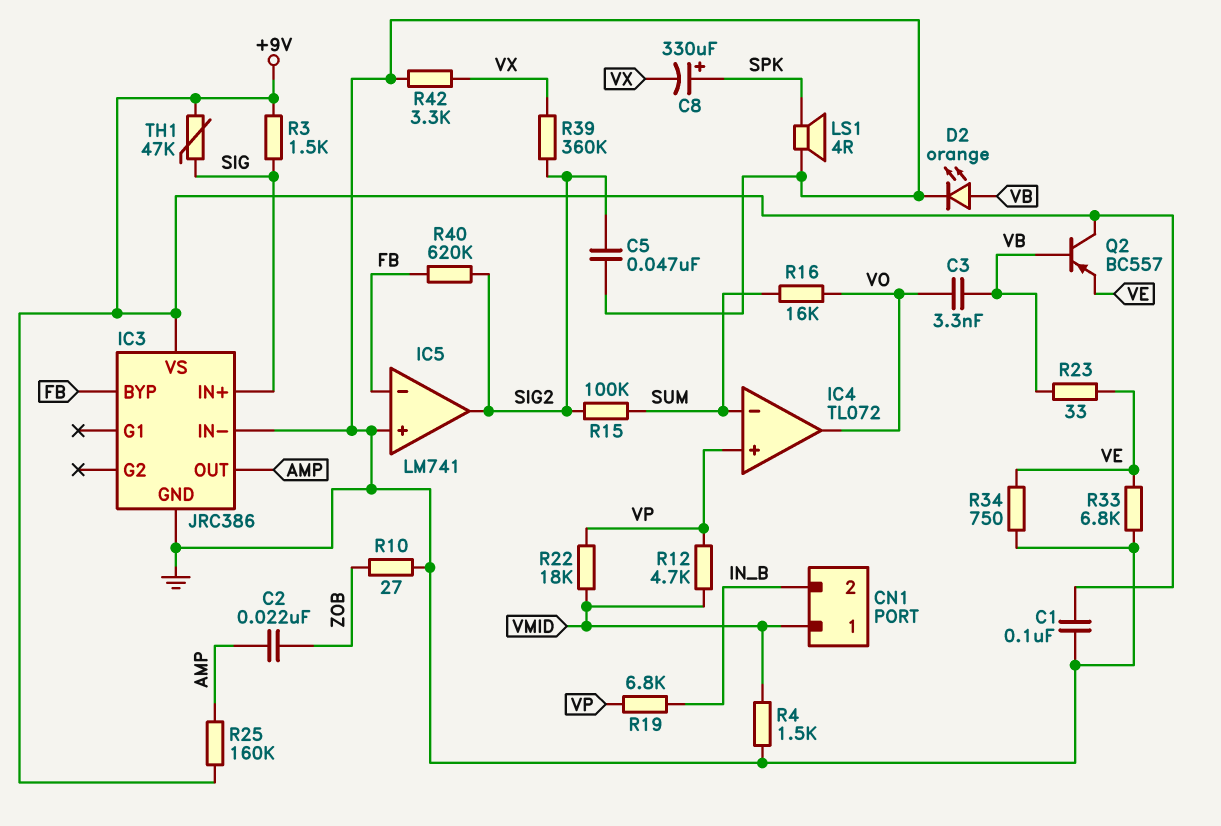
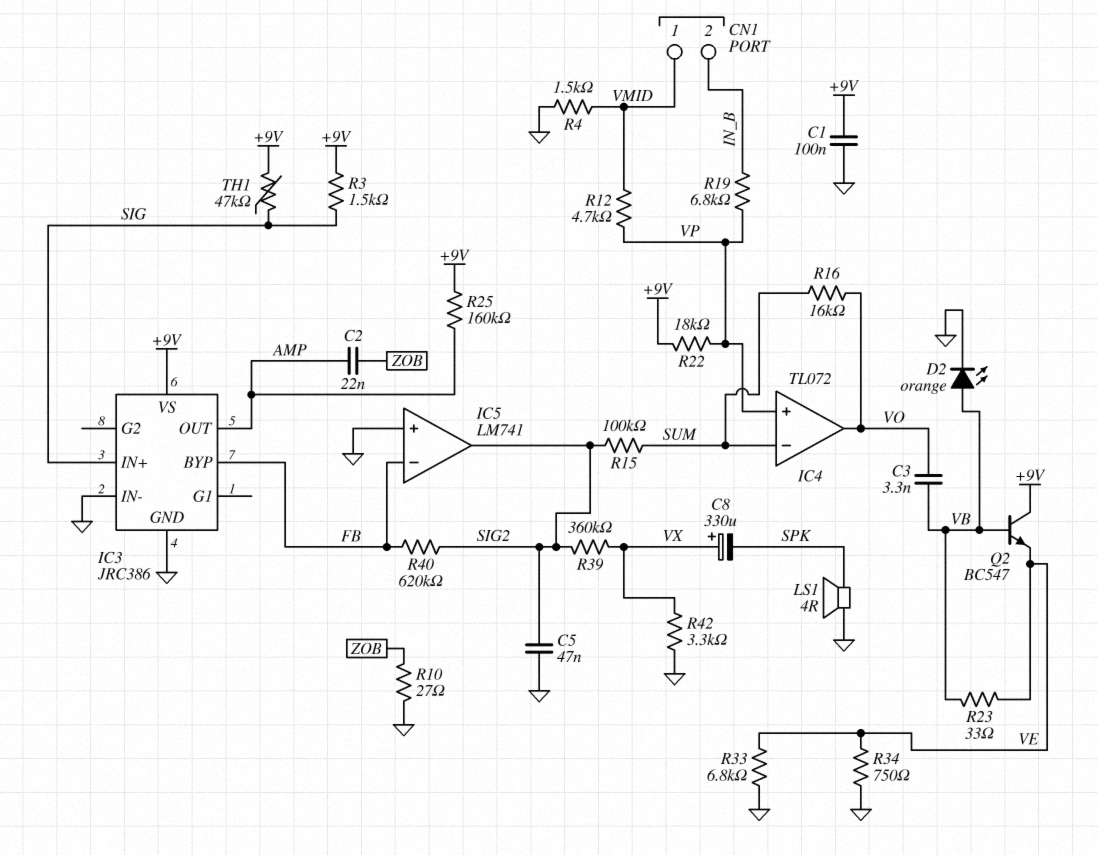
C8: 330uF (plus SPK, minus VX) -> 330uF (plus VX, minus SPK)
Q2: PNP BC557 (B VB, C +9V, E VE) -> NPN BC547 (B VB, C +9V, E VE)
R22: 18k (VMID, VP) -> 18k (+9V, VP)

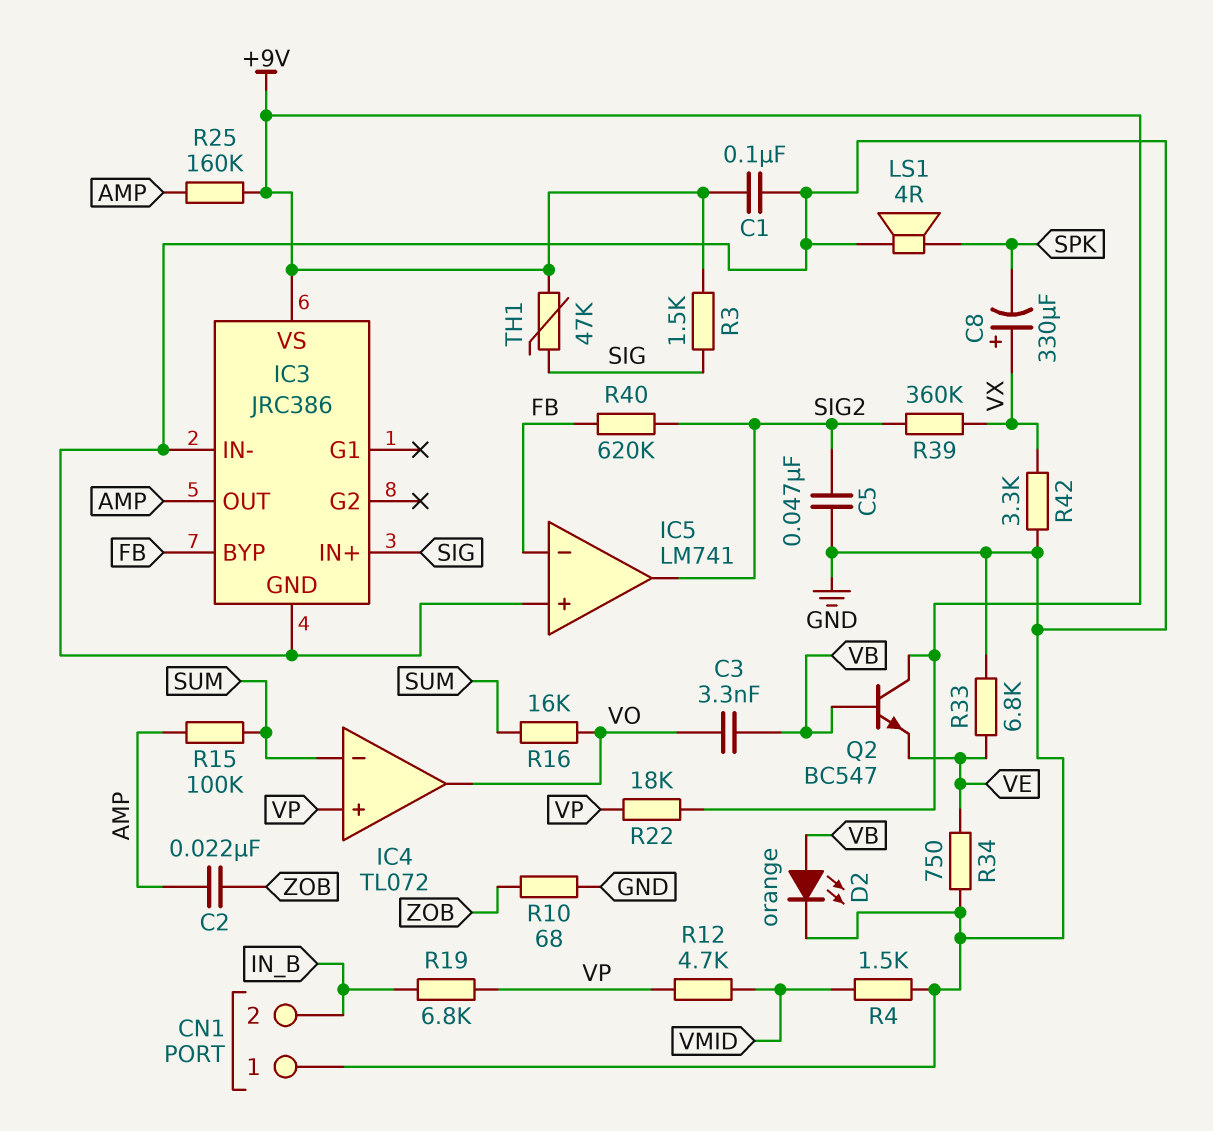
CN1 pin 1: VMID -> GND
R10: 27 (GND, ZOB) -> 68 (GND, ZOB)
R15: 100k (SIG2, SUM) -> 100k (AMP, SUM)
R23: 33 (VB, VE) -> none

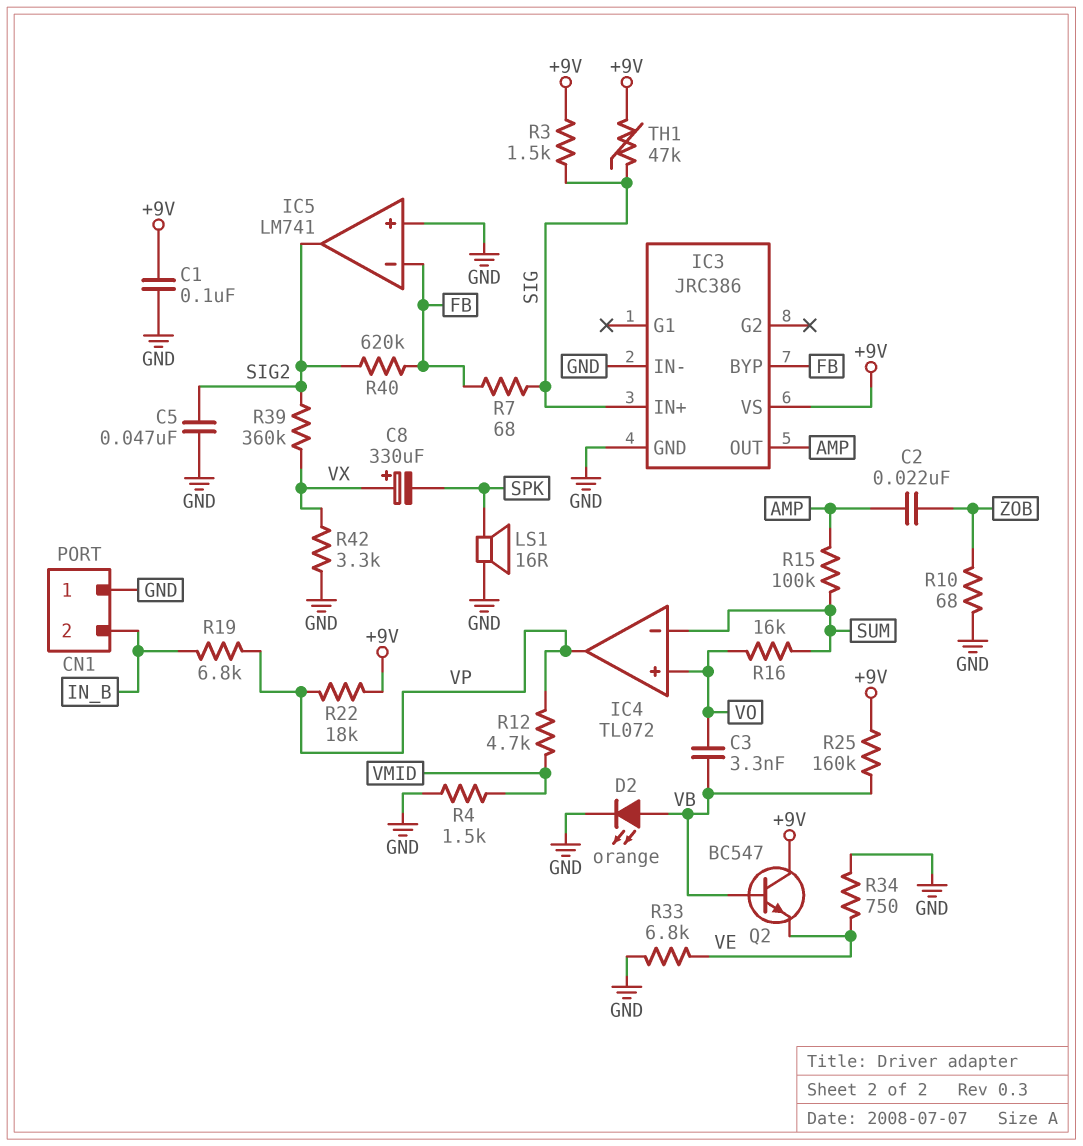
IC4 pin in+: VP -> VO
IC4 pin out: VO -> VP
LS1: speaker 4R (GND, SPK) -> speaker 16R (GND, SPK)
R7: none -> 68 (FB, SIG)
R25: 160k (+9V, AMP) -> 160k (+9V, VB)

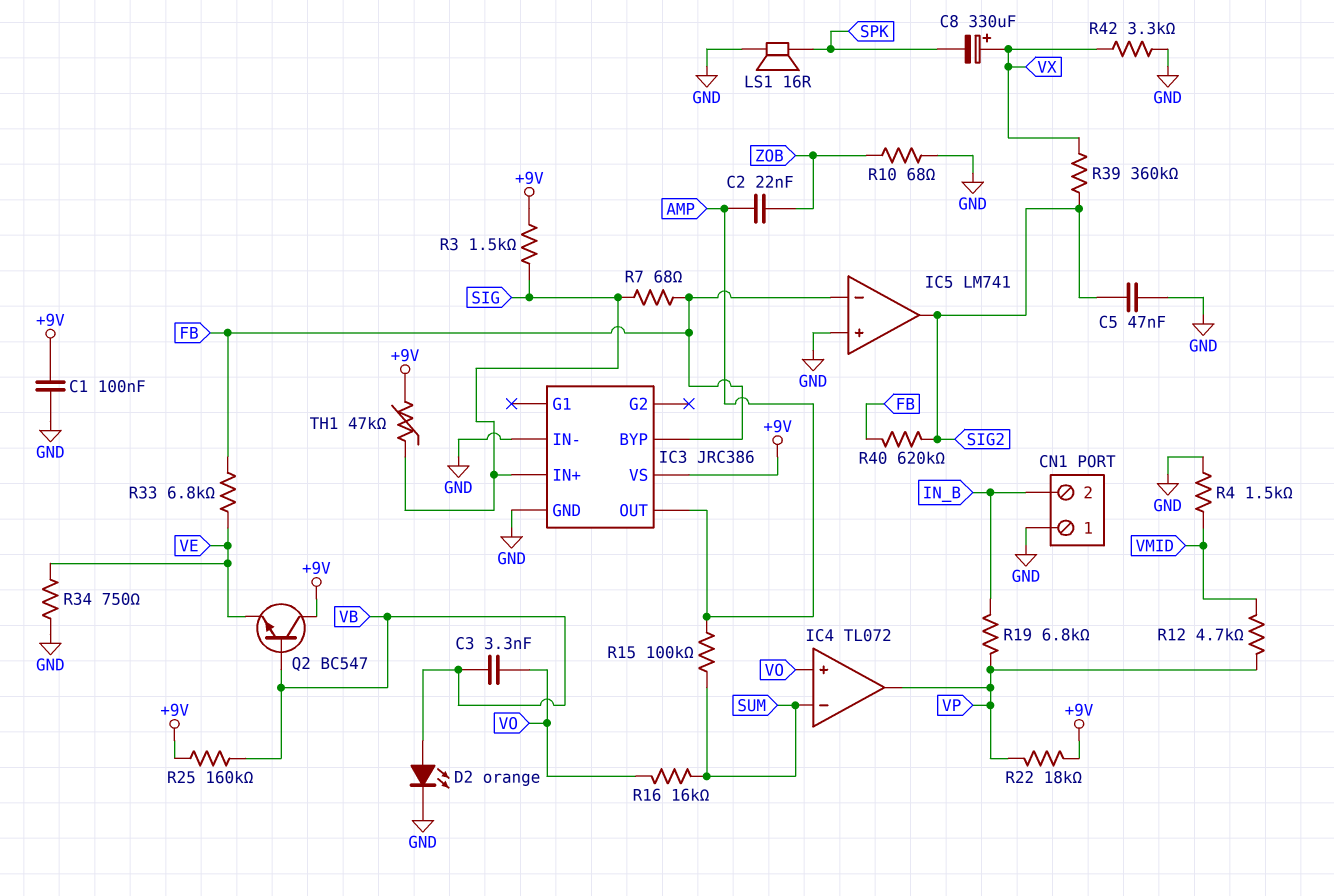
R33: 6.8k (GND, VE) -> 6.8k (FB, VE)

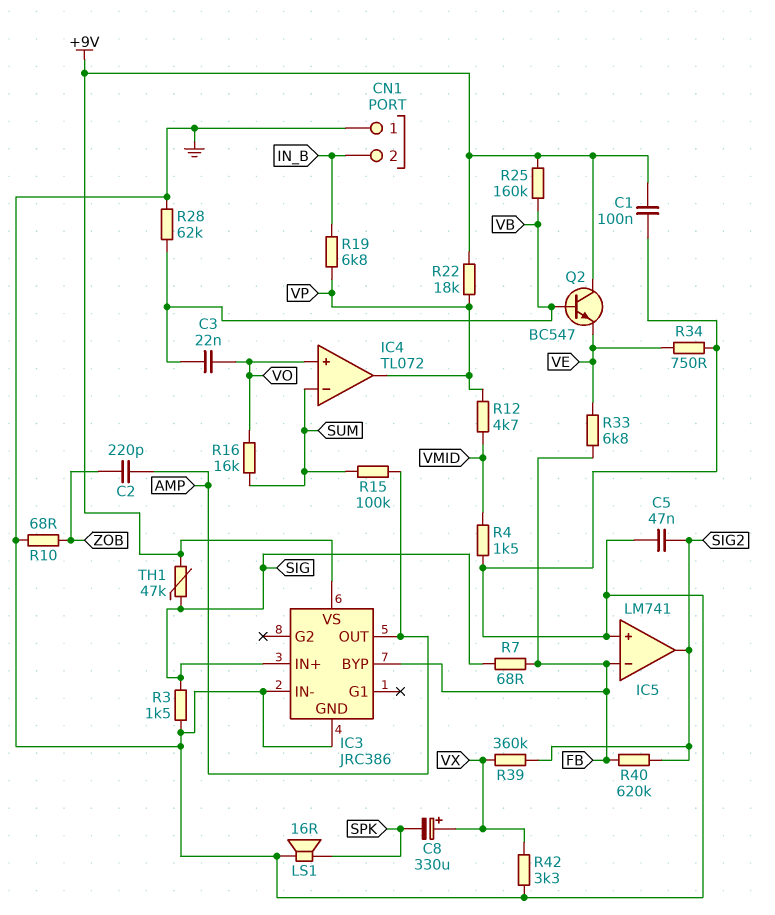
C2: 22nF (AMP, ZOB) -> 220pF (AMP, ZOB)
C3: 3.3nF (VB, VO) -> 22nF (VB, VO)
D2: LED orange (A VB, K GND) -> none
R3: 1.5k (+9V, SIG) -> 1.5k (GND, SIG)
R28: none -> 62k (GND, VB)

